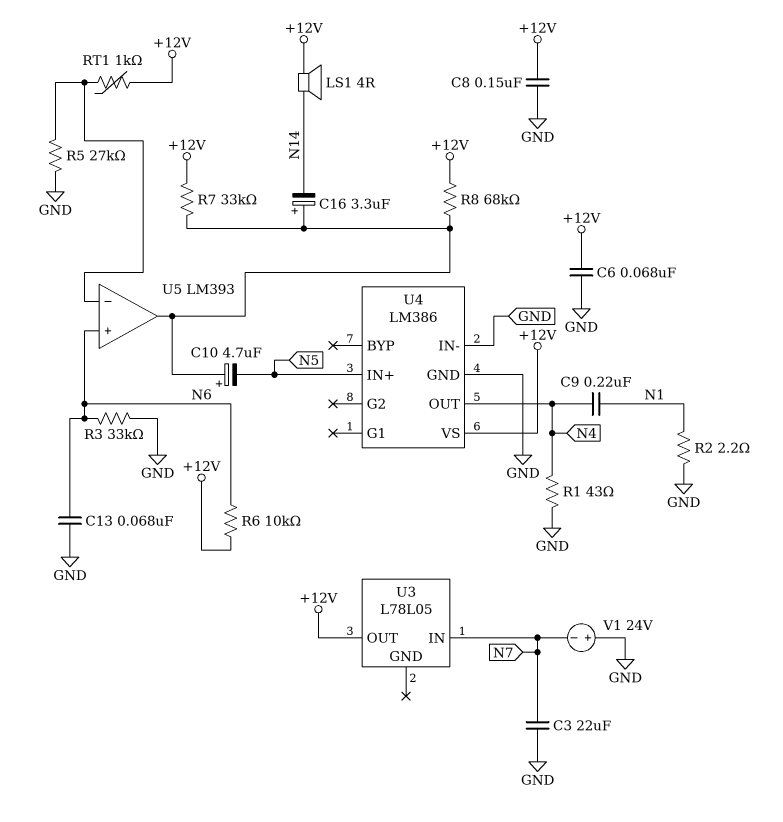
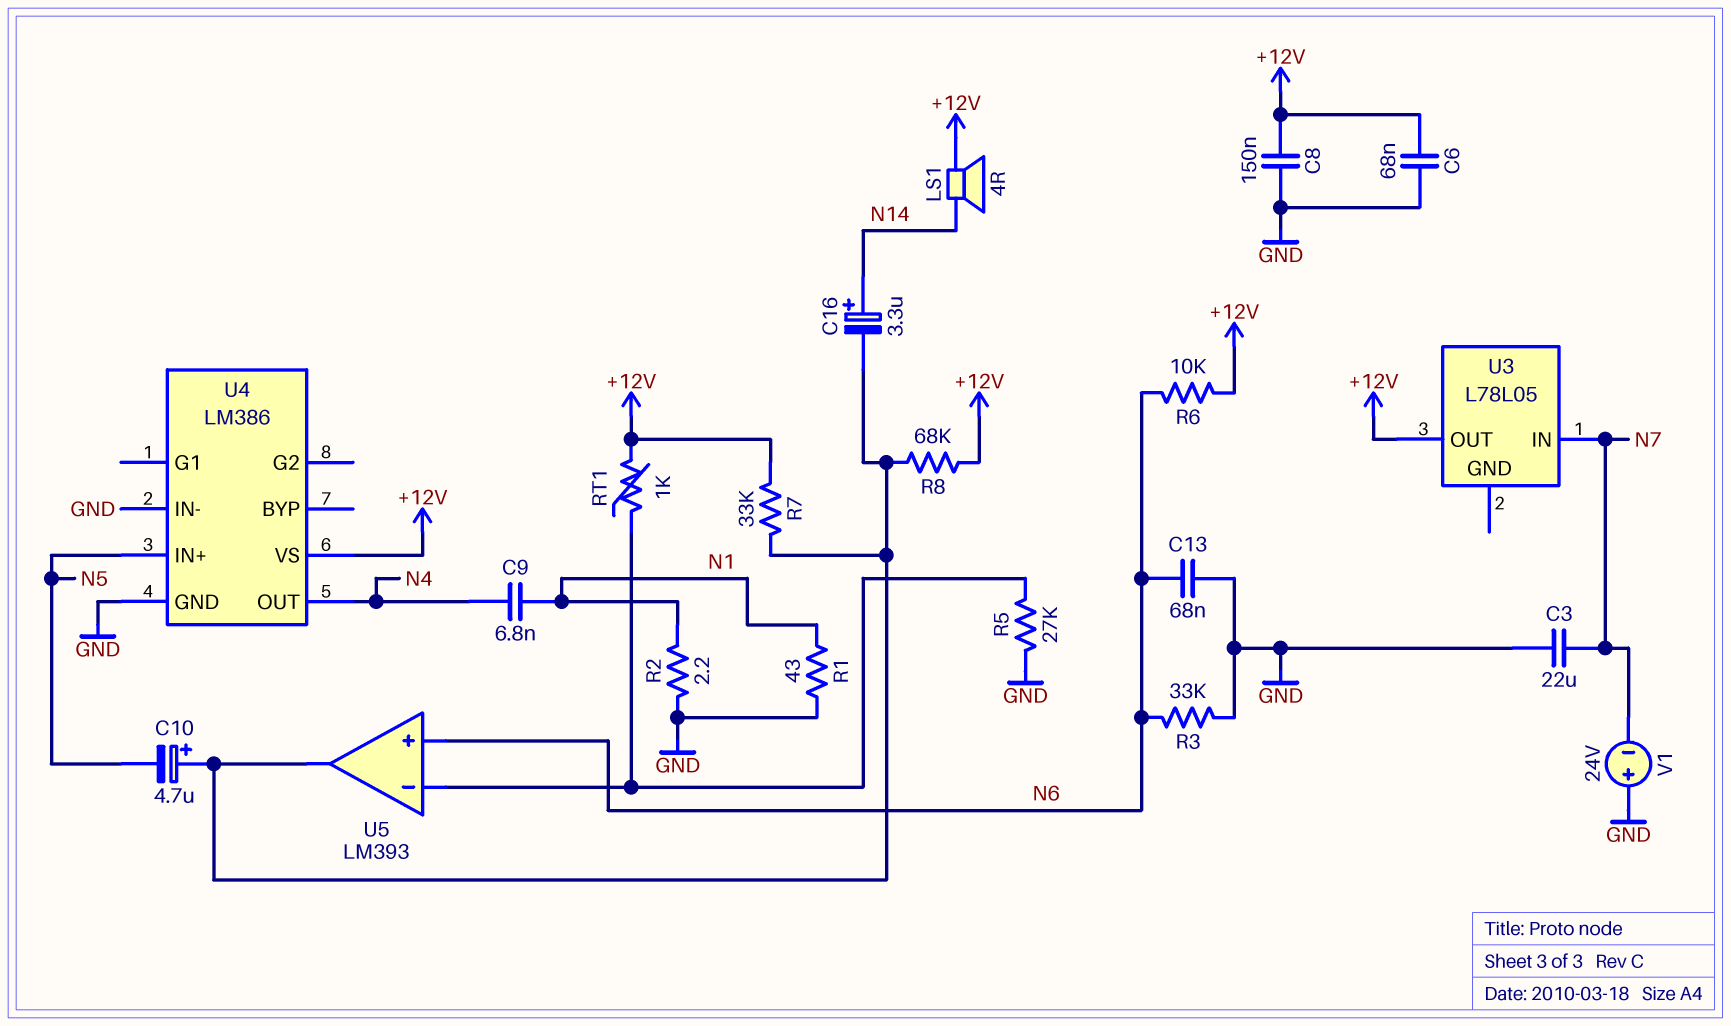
C9: 220nF (N1, N4) -> 6.8nF (N1, N4)
C16: 3.3uF (plus U5/out, minus N14) -> 3.3uF (plus N14, minus U5/out)
R1: 43 (GND, N4) -> 43 (GND, N1)

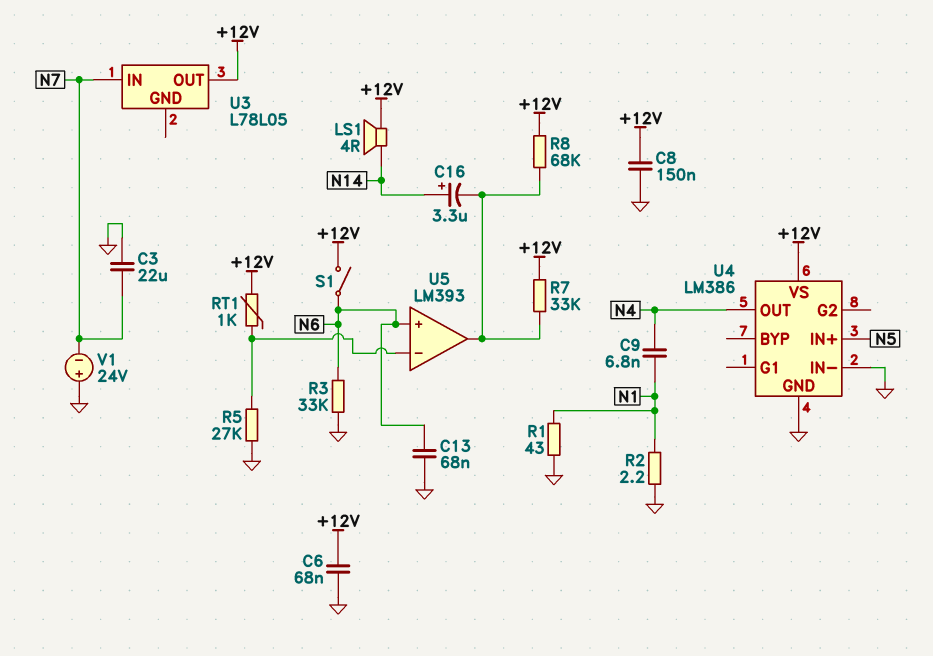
C10: 4.7uF (plus U5/out, minus N5) -> none
R6: 10k (+12V, N6) -> none
S1: none -> switch (+12V, N6)

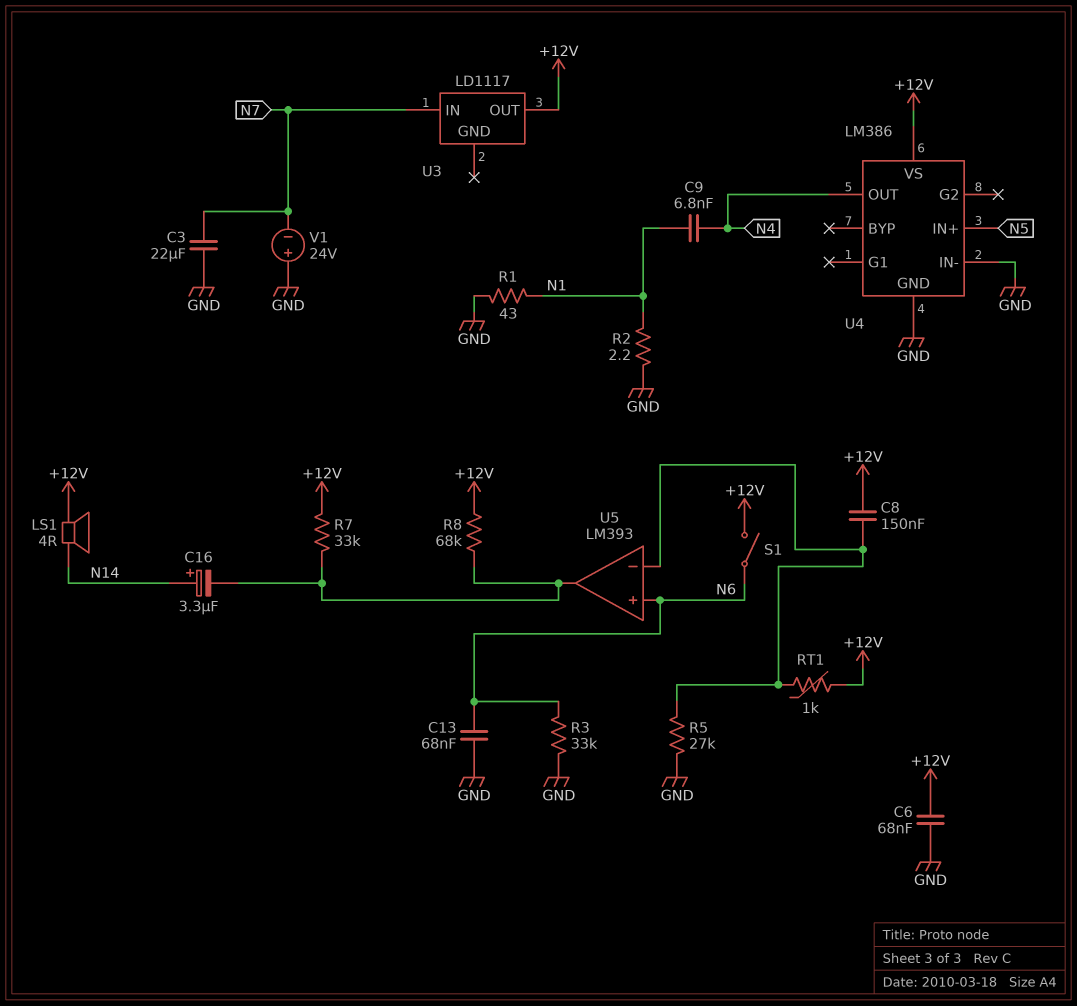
C8: 150nF (+12V, GND) -> 150nF (+12V, U5/in-)
U3: L78L05 -> LD1117

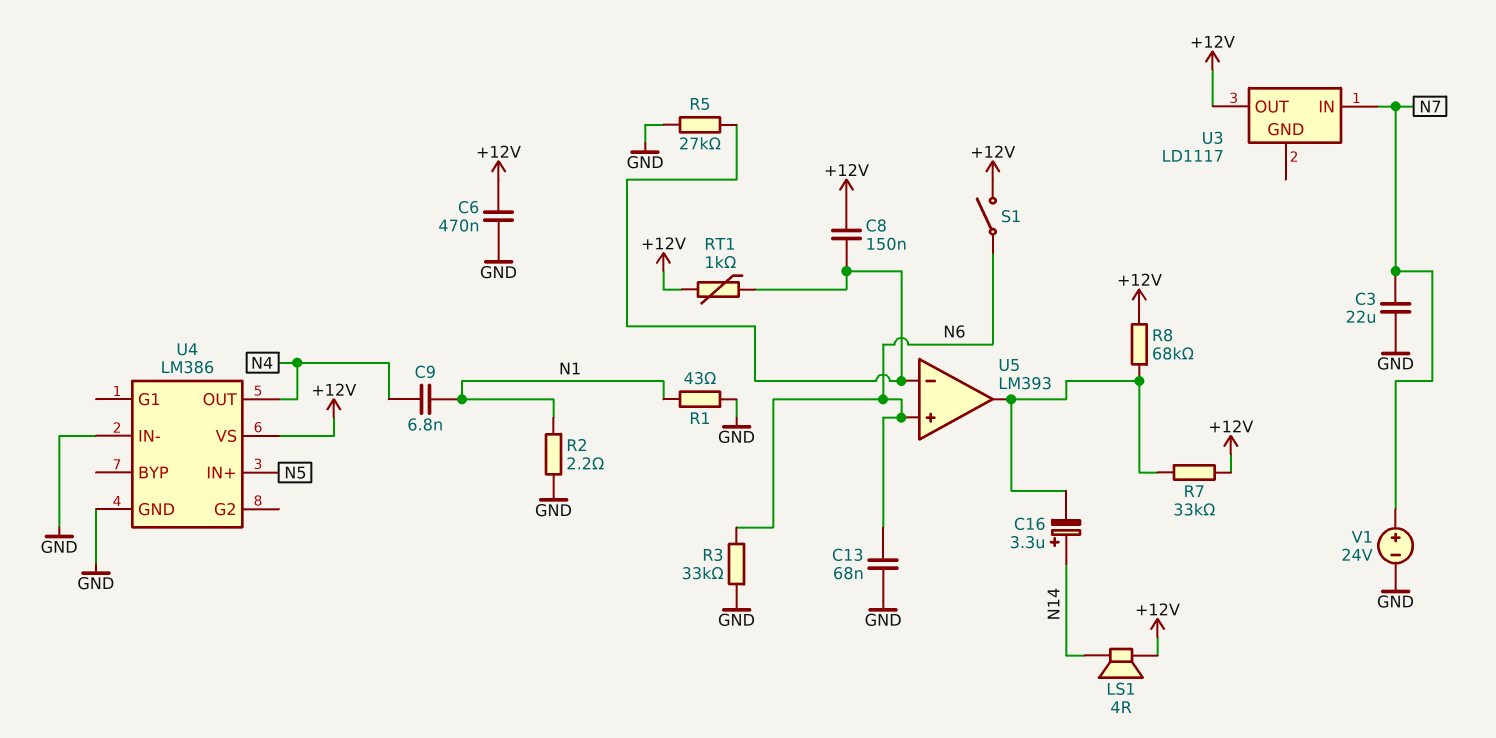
C6: 68nF (+12V, GND) -> 470nF (+12V, GND)
V1: 24V (plus GND, minus N7) -> 24V (plus N7, minus GND)

